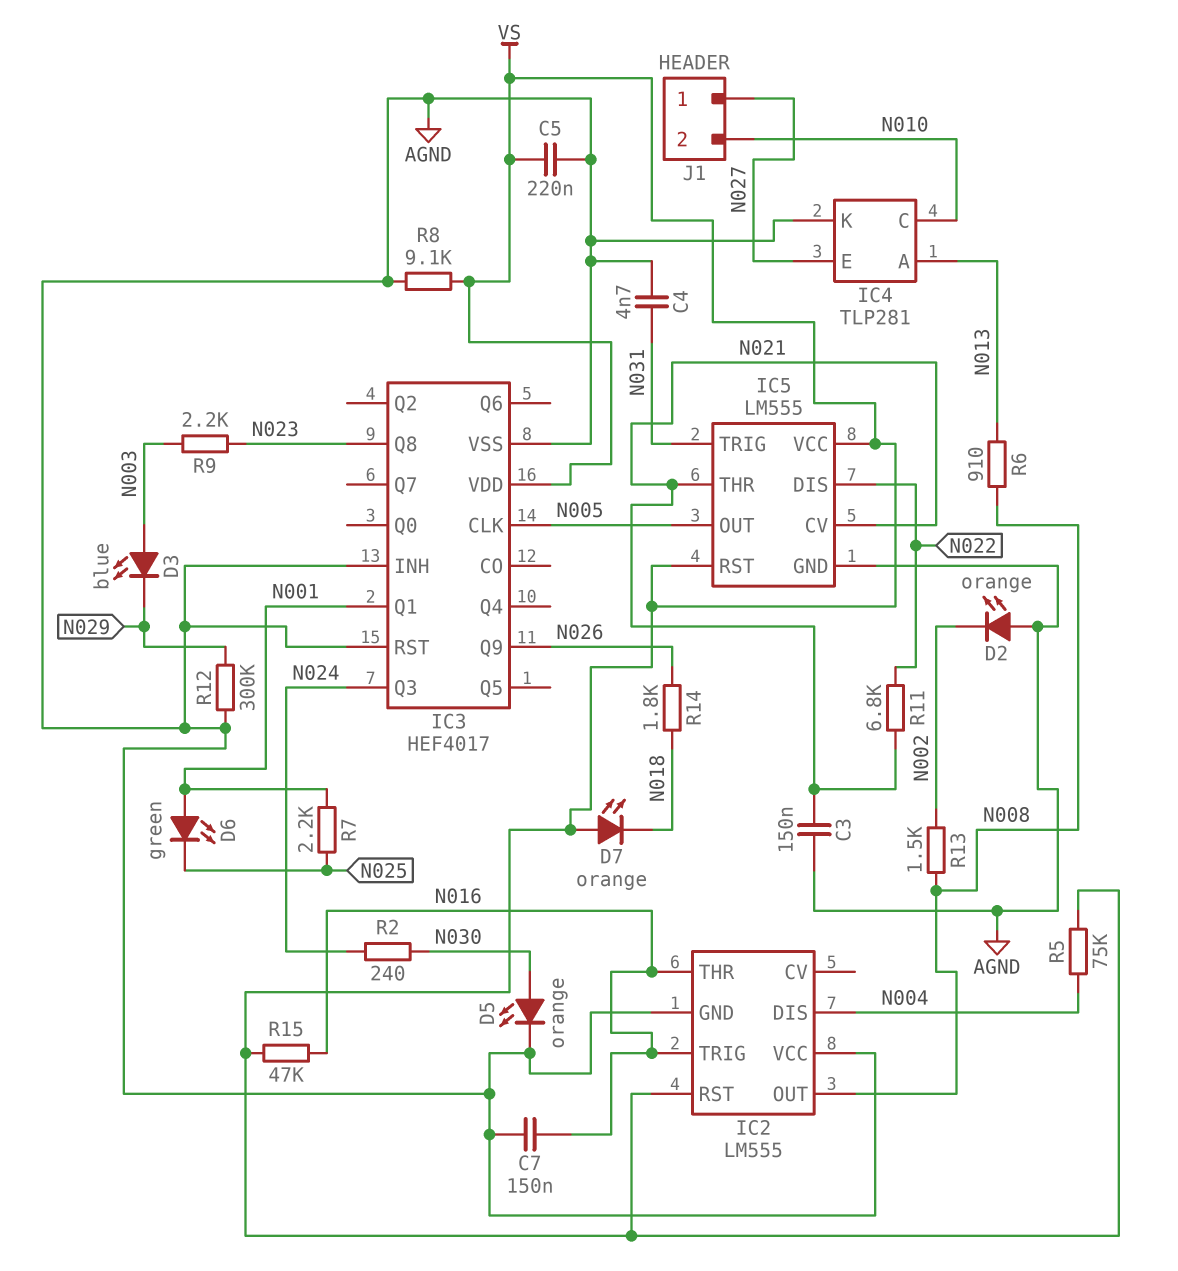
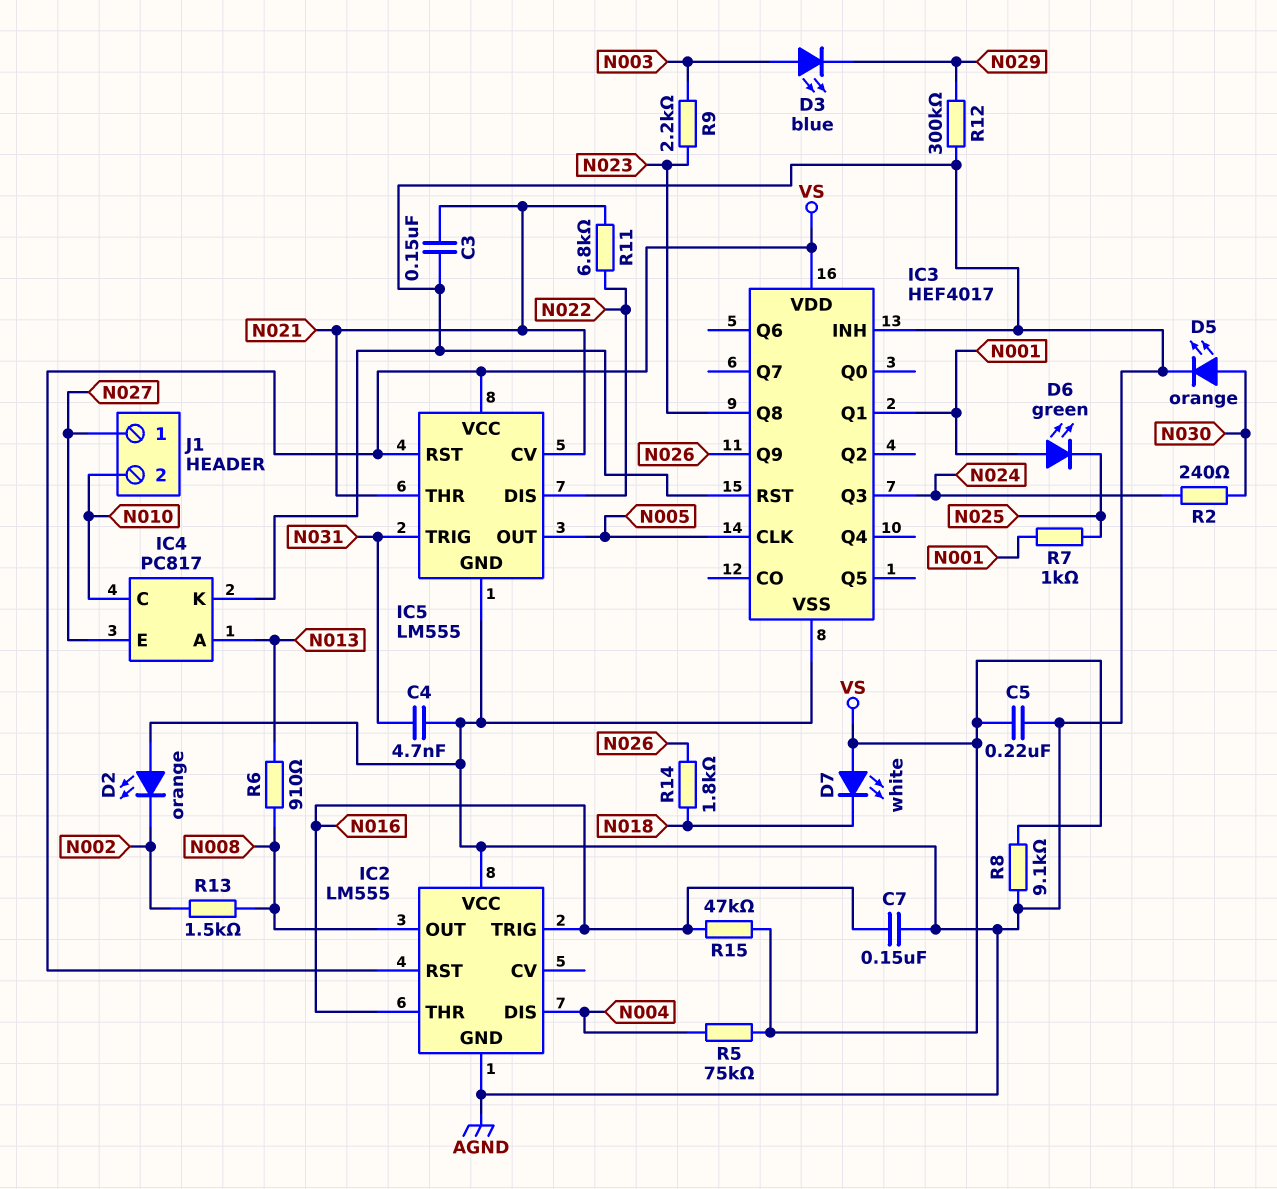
D7: LED orange (A VS, K N018) -> LED white (A VS, K N018)
IC4: TLP281 -> PC817
R7: 2.2k (N001, N025) -> 1k (N001, N025)

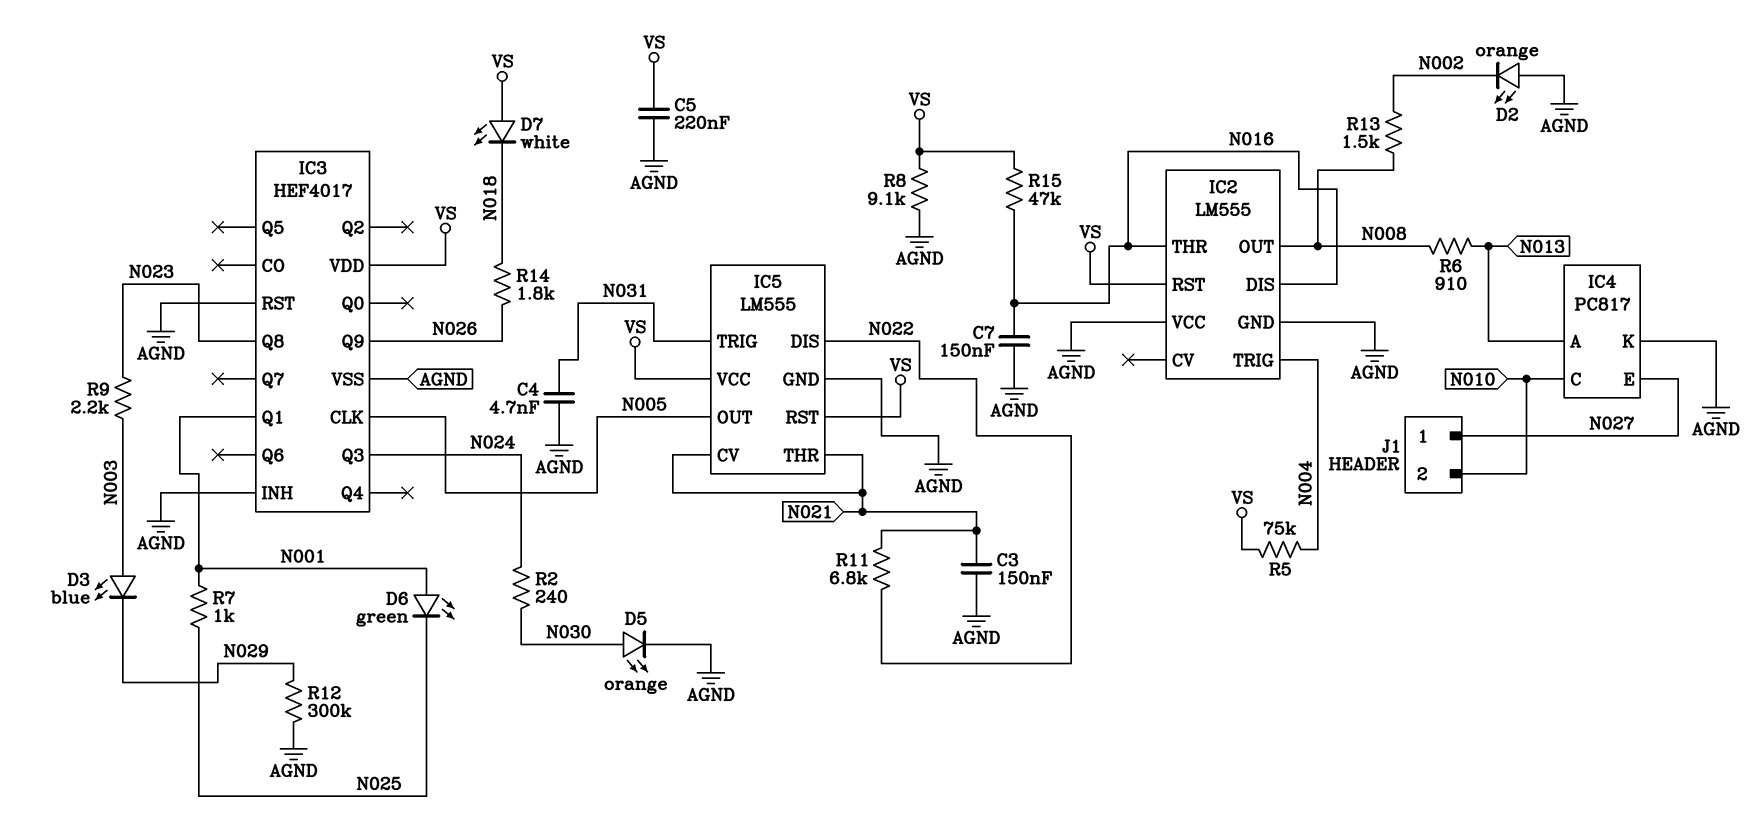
IC2 pin DIS: N004 -> N016
IC2 pin TRIG: N016 -> N004

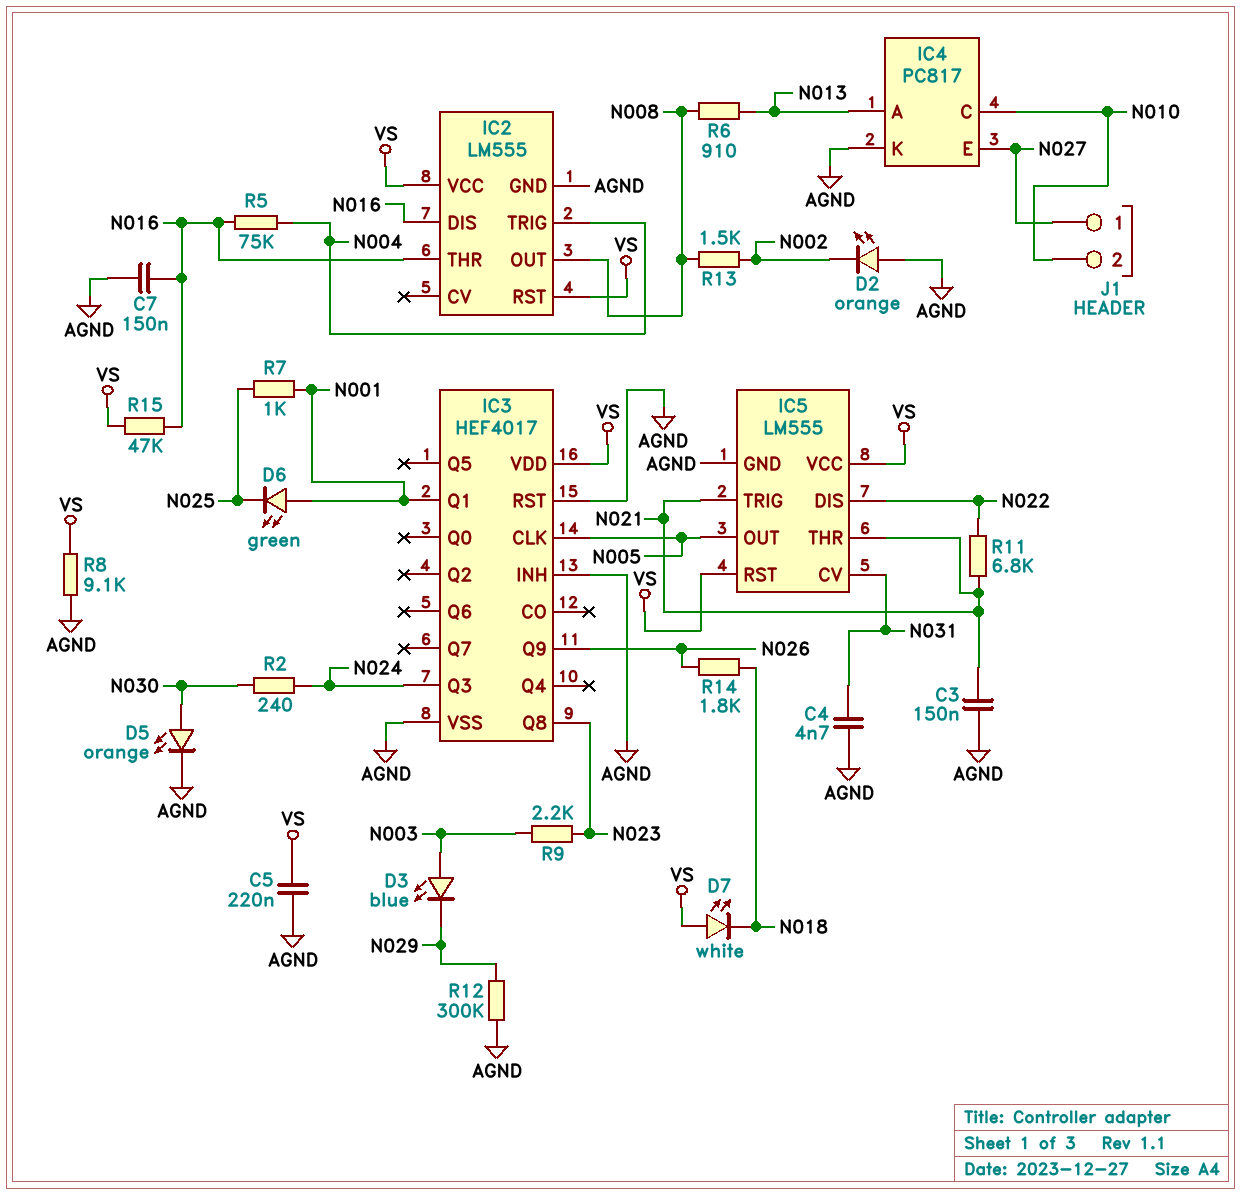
IC2 pin VCC: AGND -> VS
IC5 pin CV: N021 -> N031
IC5 pin TRIG: N031 -> N021
R5: 75k (N004, VS) -> 75k (N004, N016)

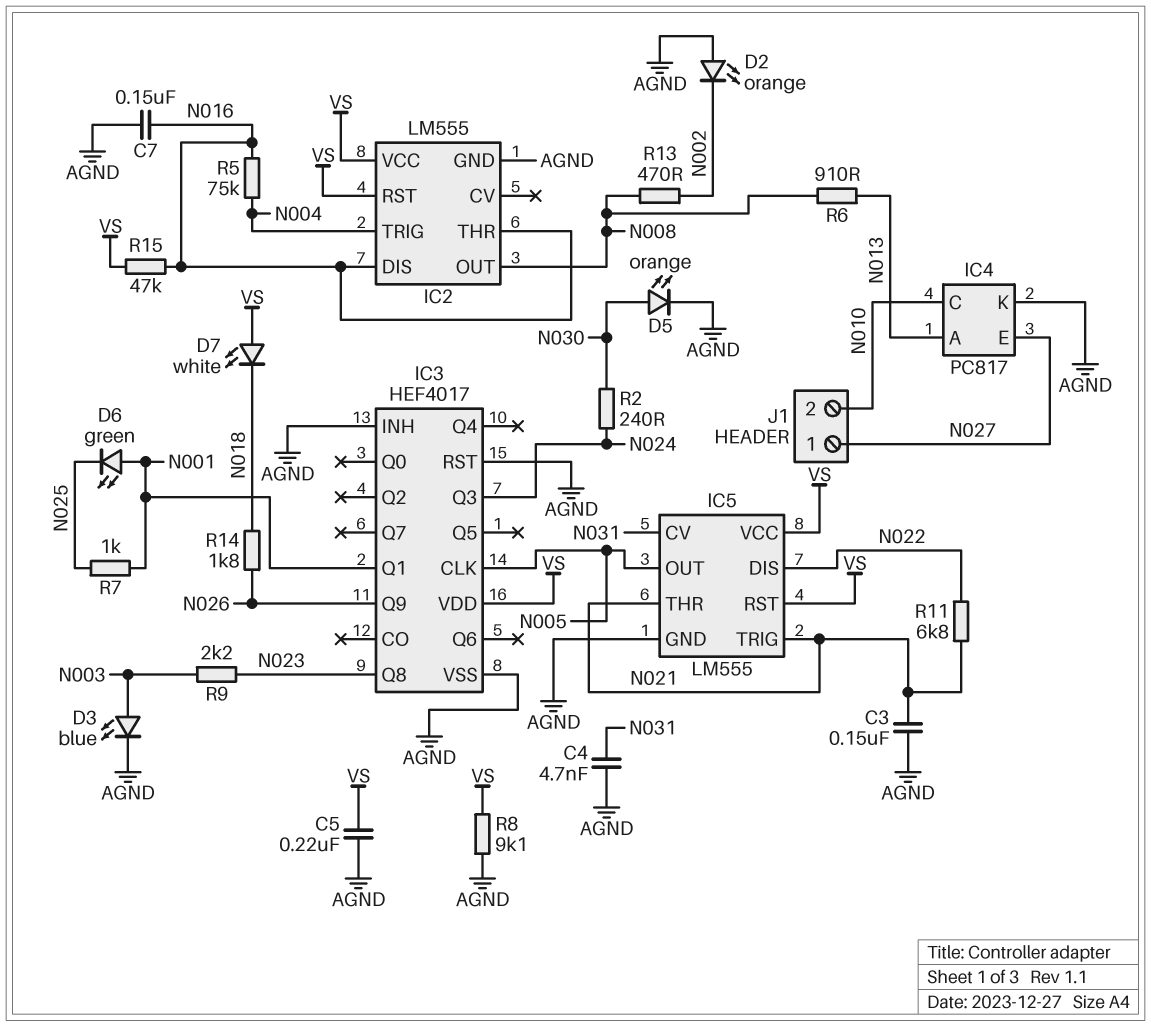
D3: LED blue (A N003, K N029) -> LED blue (A N003, K AGND)
R12: 300k (AGND, N029) -> none
R13: 1.5k (N002, N008) -> 470 (N002, N008)

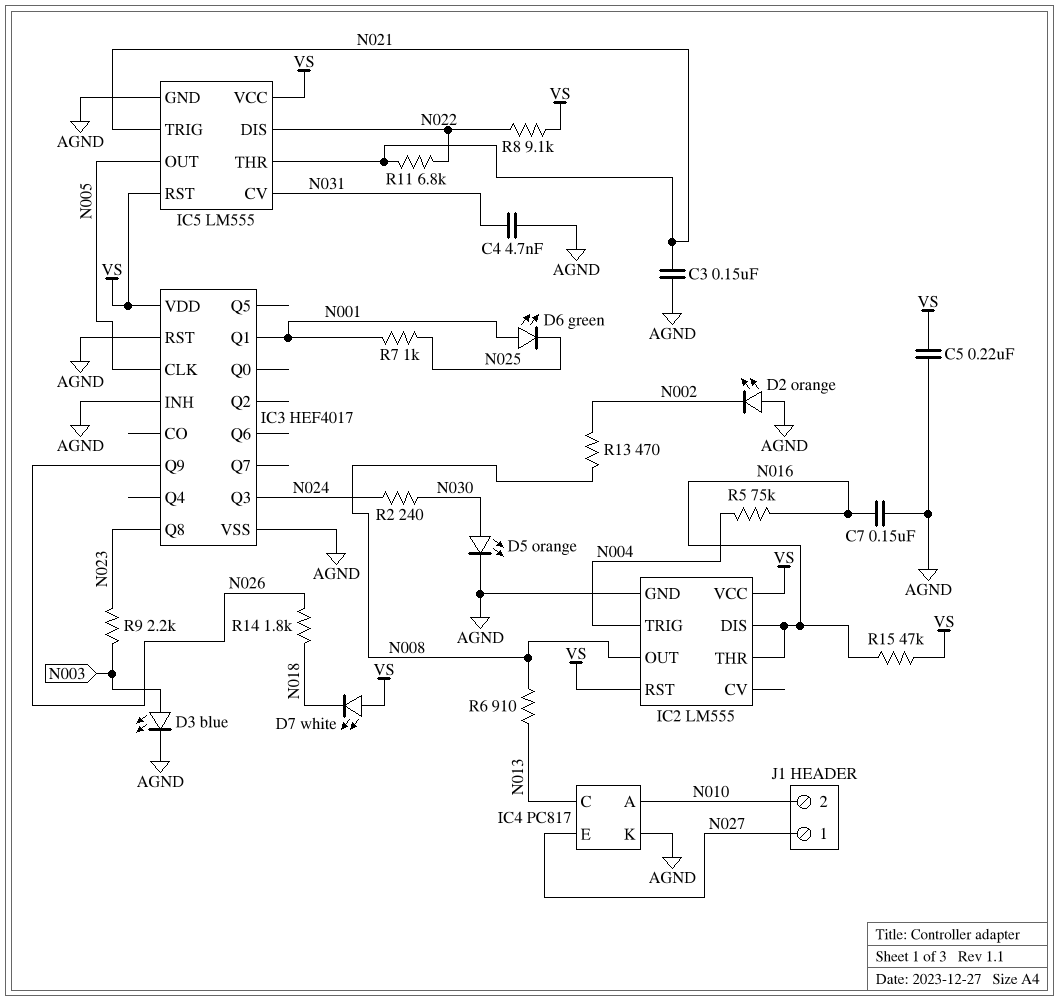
IC4 pin A: N013 -> N010
IC4 pin C: N010 -> N013
R8: 9.1k (AGND, VS) -> 9.1k (N022, VS)

